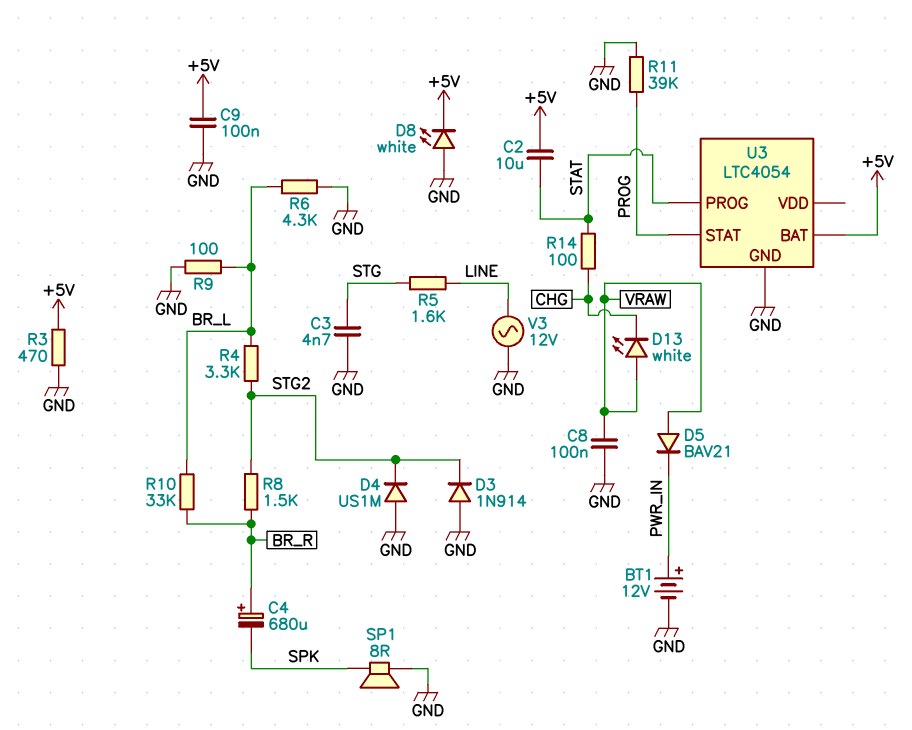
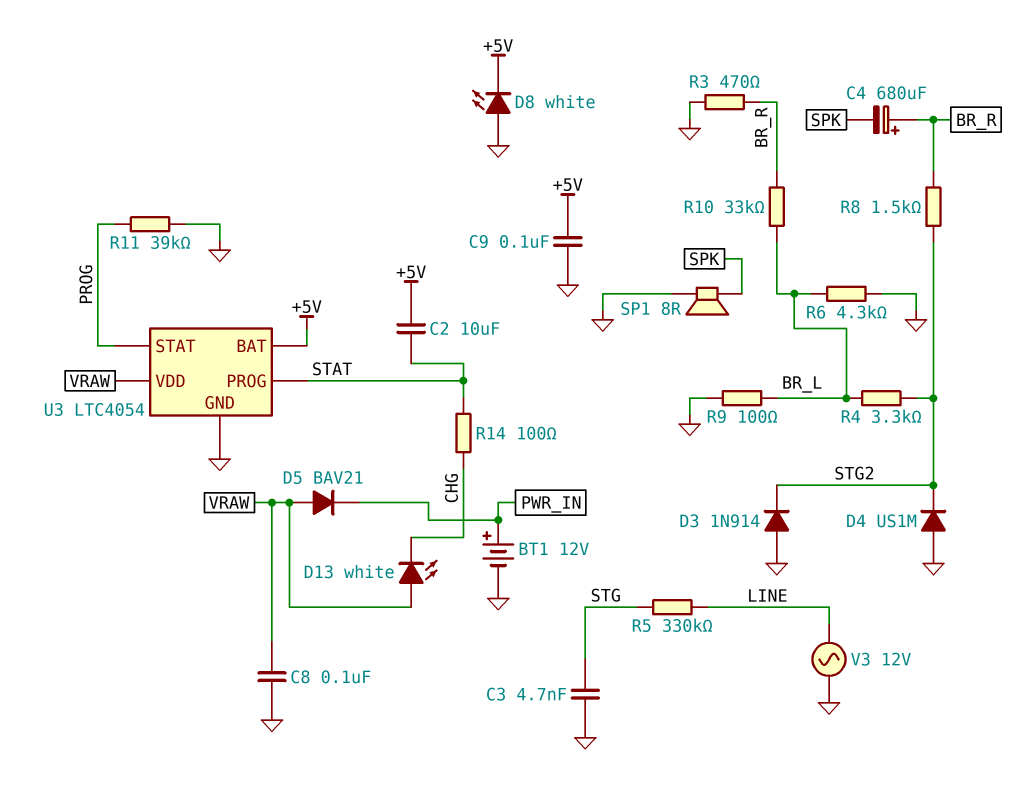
R3: 470 (+5V, GND) -> 470 (BR_R, GND)
R5: 1.6k (LINE, STG) -> 330k (LINE, STG)
U3 pin VDD: none -> VRAW

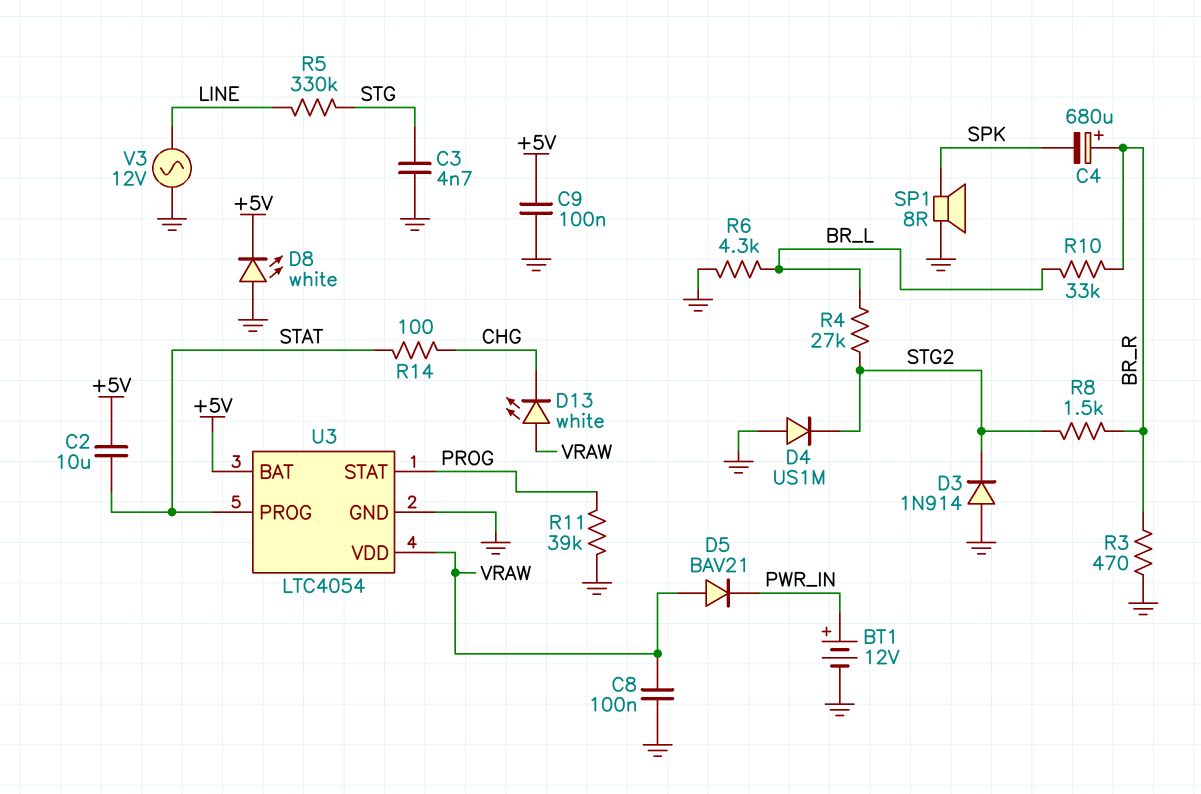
R4: 3.3k (BR_L, STG2) -> 27k (BR_L, STG2)
R9: 100 (BR_L, GND) -> none

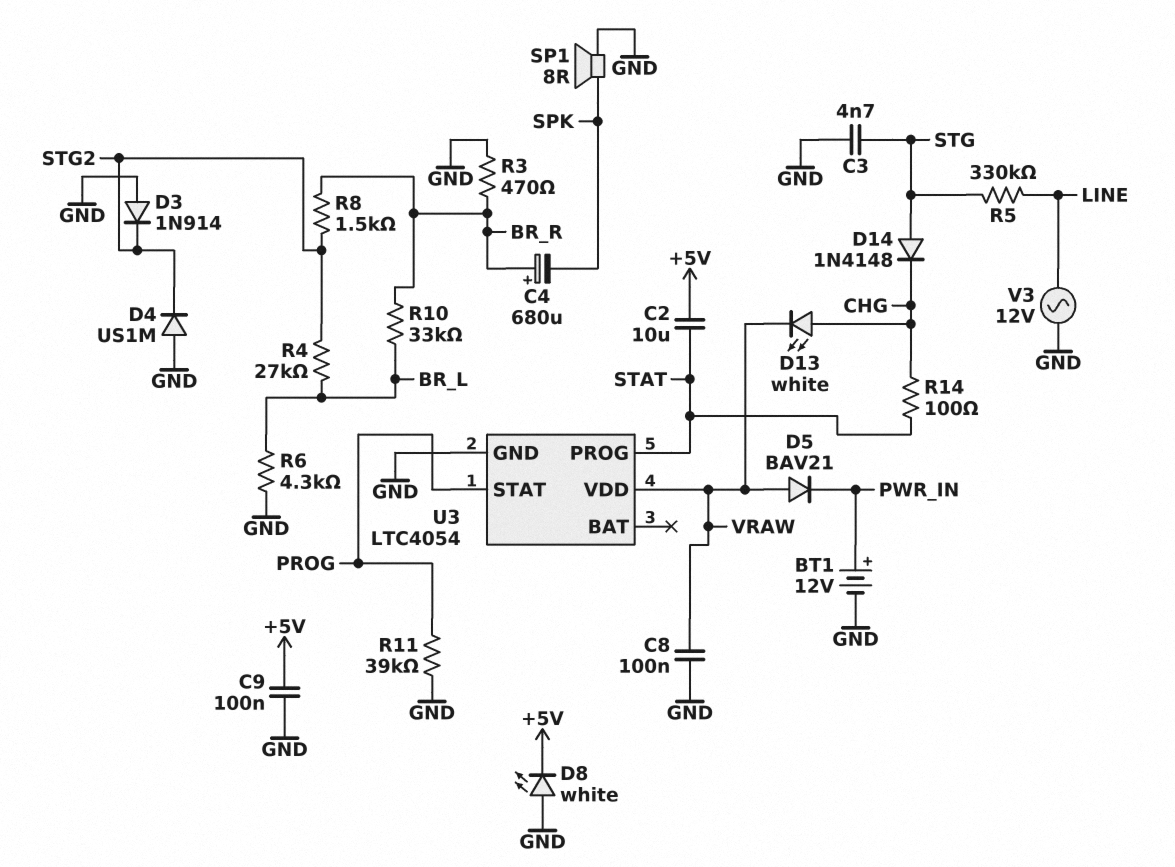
D13: LED white (A VRAW, K CHG) -> LED white (A CHG, K VRAW)
D14: none -> diode 1N4148 (A STG, K CHG)
U3 pin BAT: +5V -> none

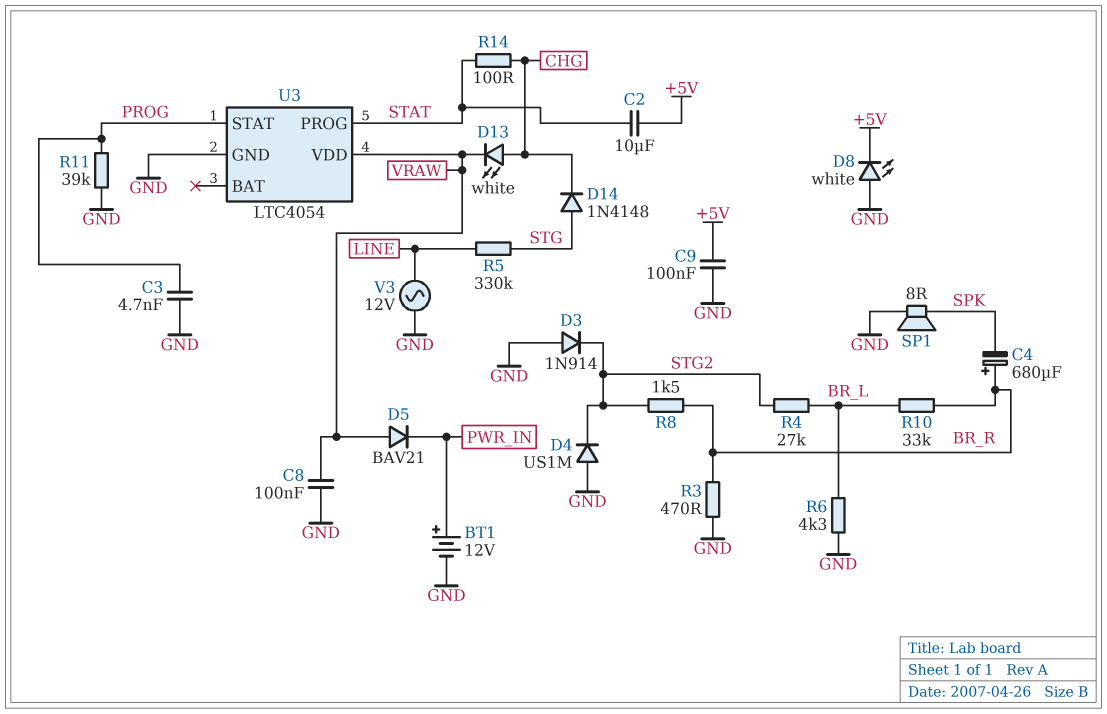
C3: 4.7nF (GND, STG) -> 4.7nF (GND, PROG)

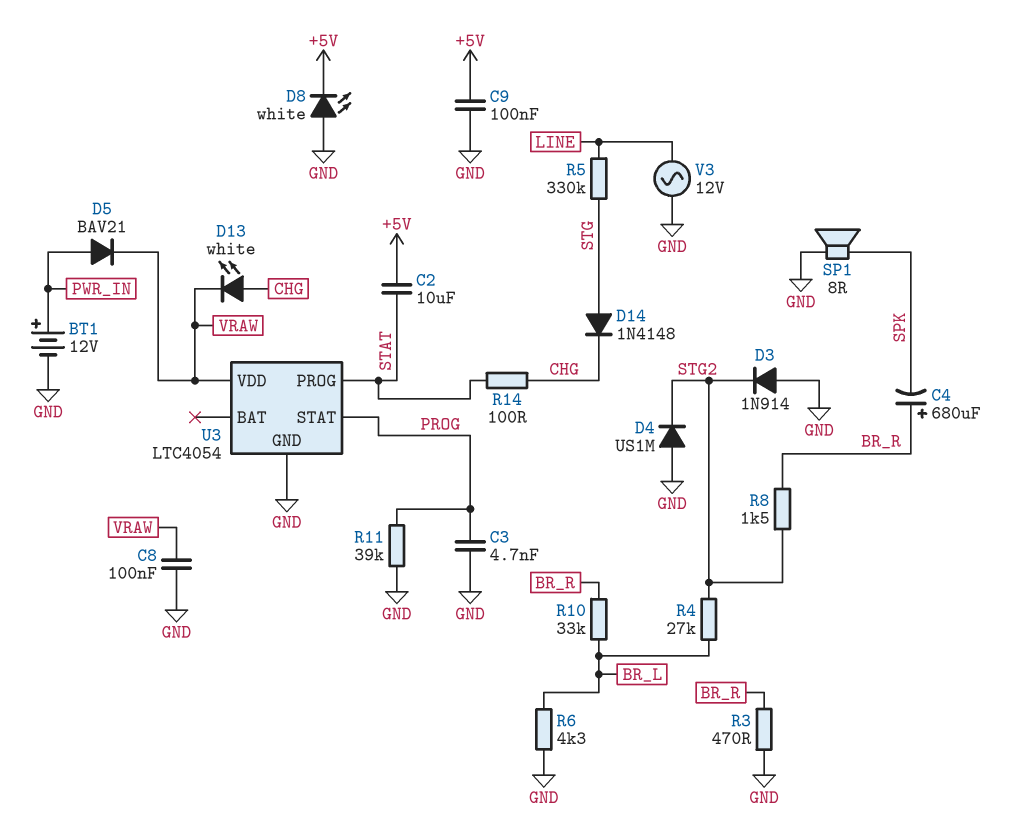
D5: diode BAV21 (A VRAW, K PWR_IN) -> diode BAV21 (A PWR_IN, K VRAW)

